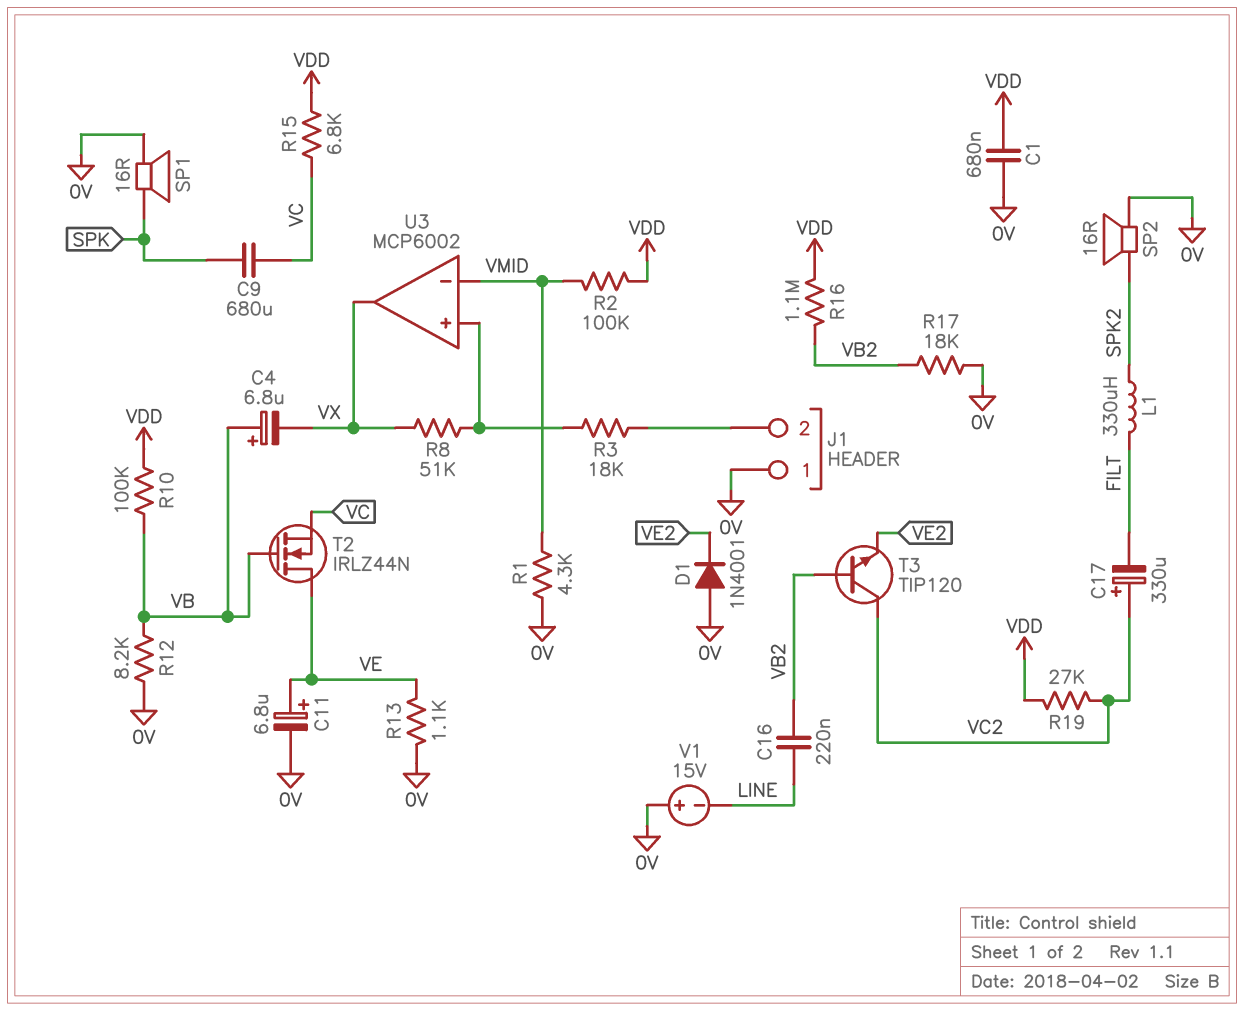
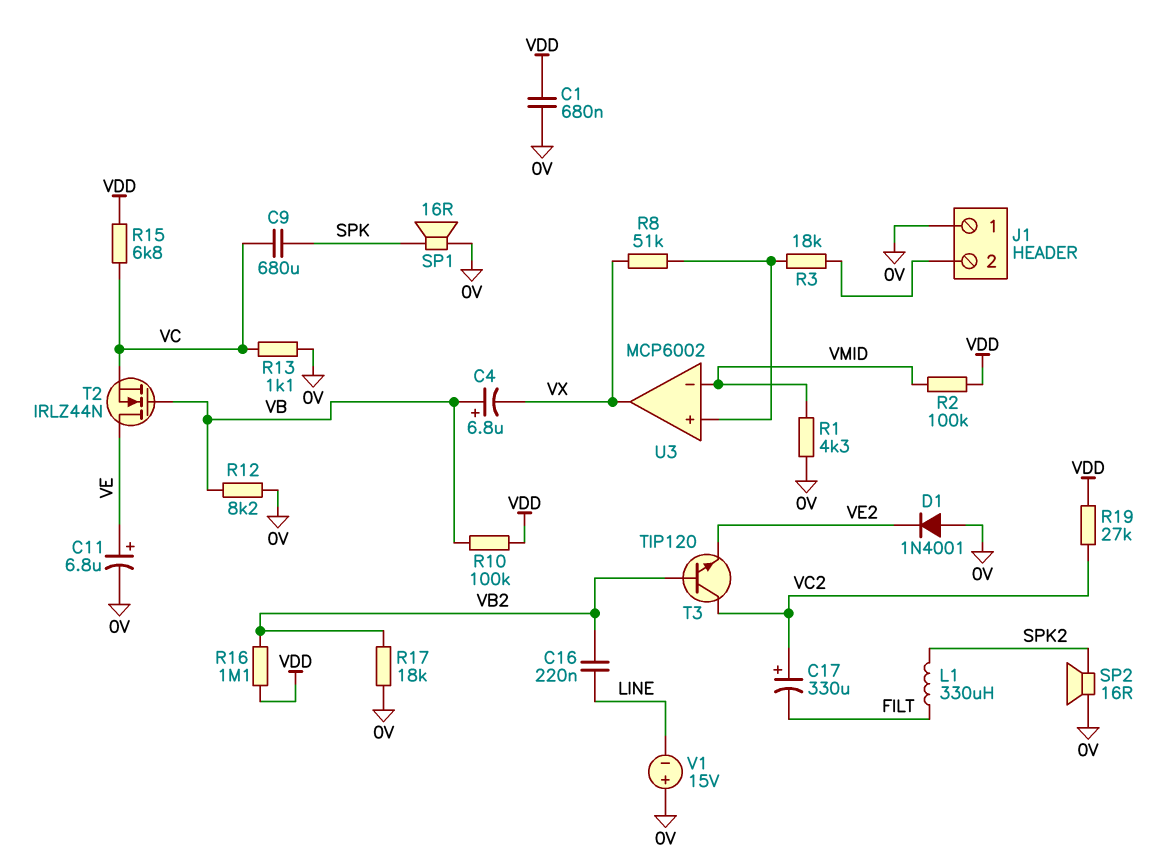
R13: 1.1k (0V, VE) -> 1.1k (0V, VC)

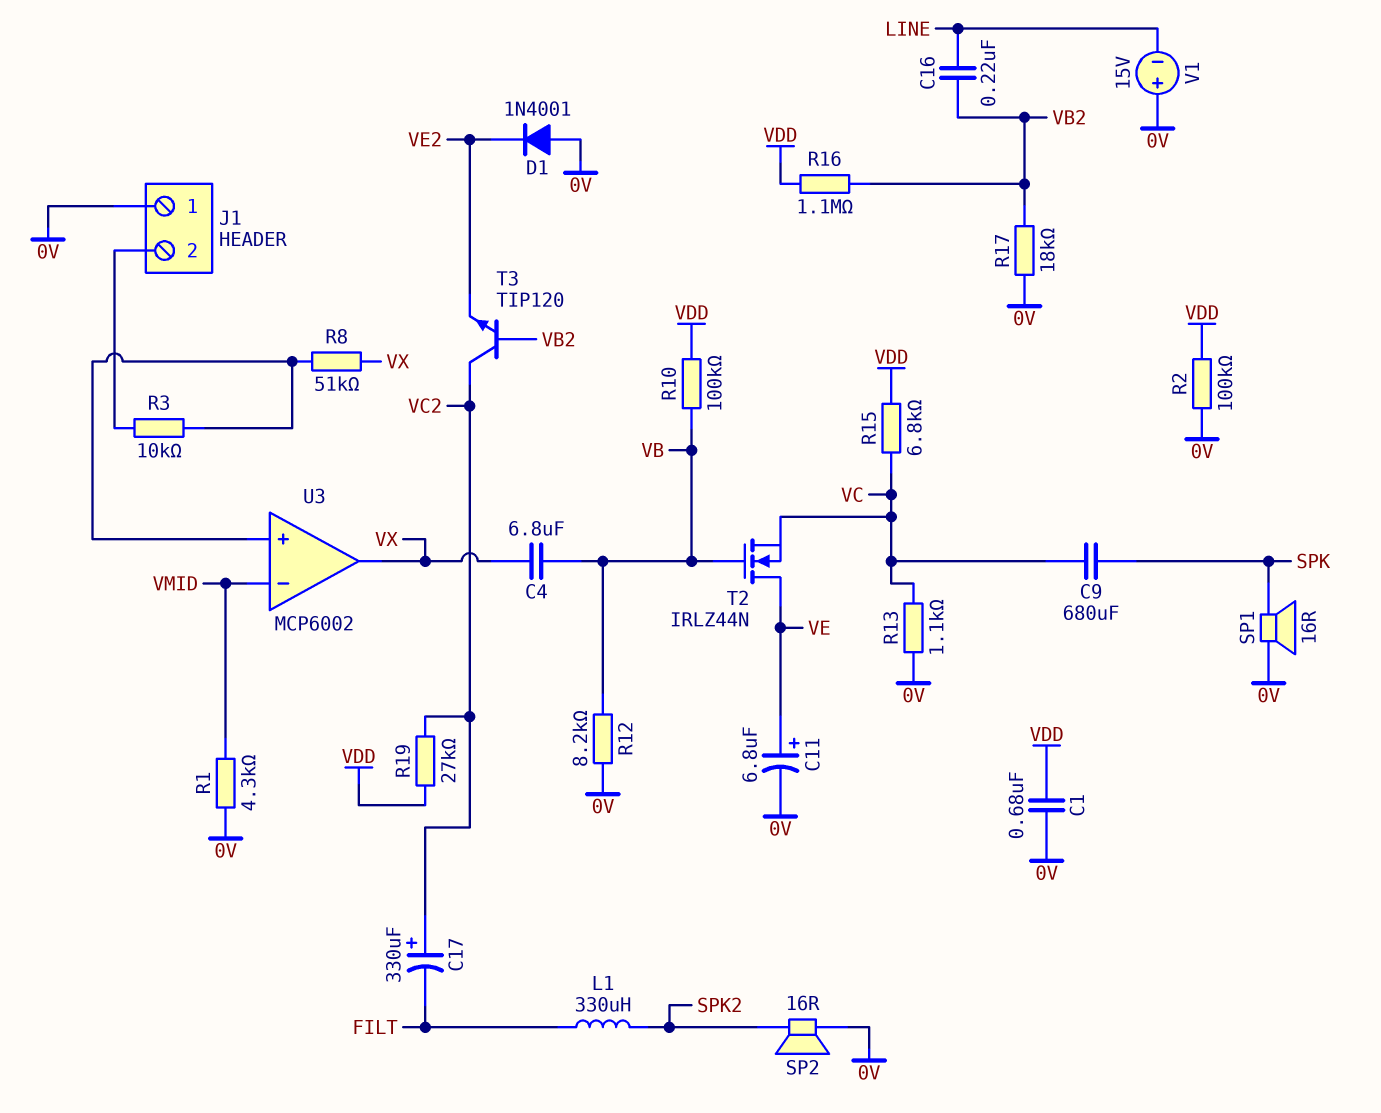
C4: 6.8uF (plus VB, minus VX) -> 6.8uF (VB, VX)
R2: 100k (VDD, VMID) -> 100k (0V, VDD)
R3: 18k (J1/2, U3/in+) -> 10k (J1/2, U3/in+)

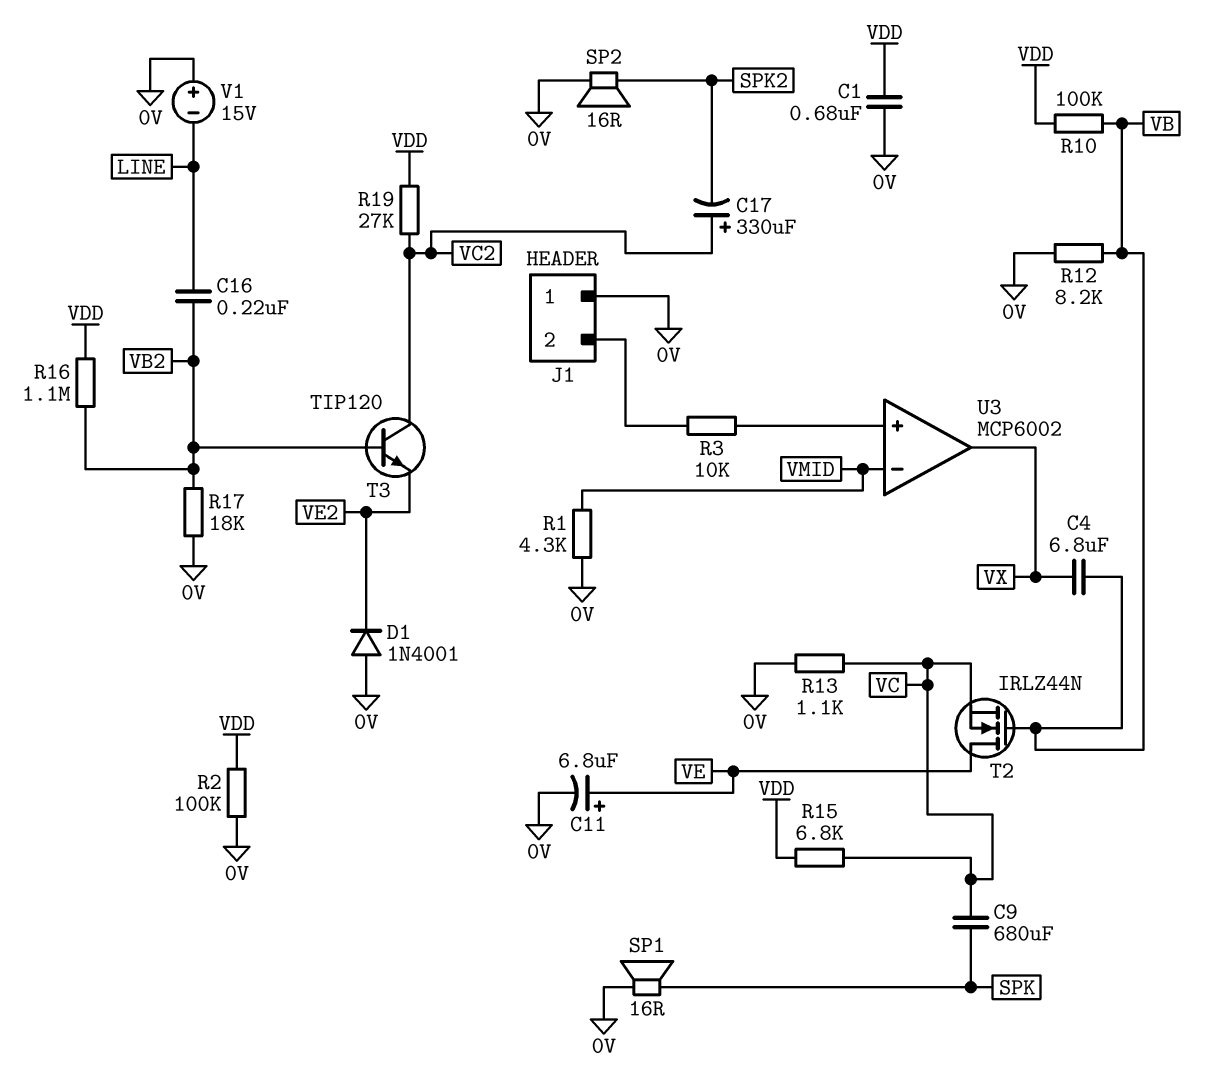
C17: 330uF (plus VC2, minus FILT) -> 330uF (plus VC2, minus SPK2)
L1: 330uH (FILT, SPK2) -> none
R8: 51k (U3/in+, VX) -> none

